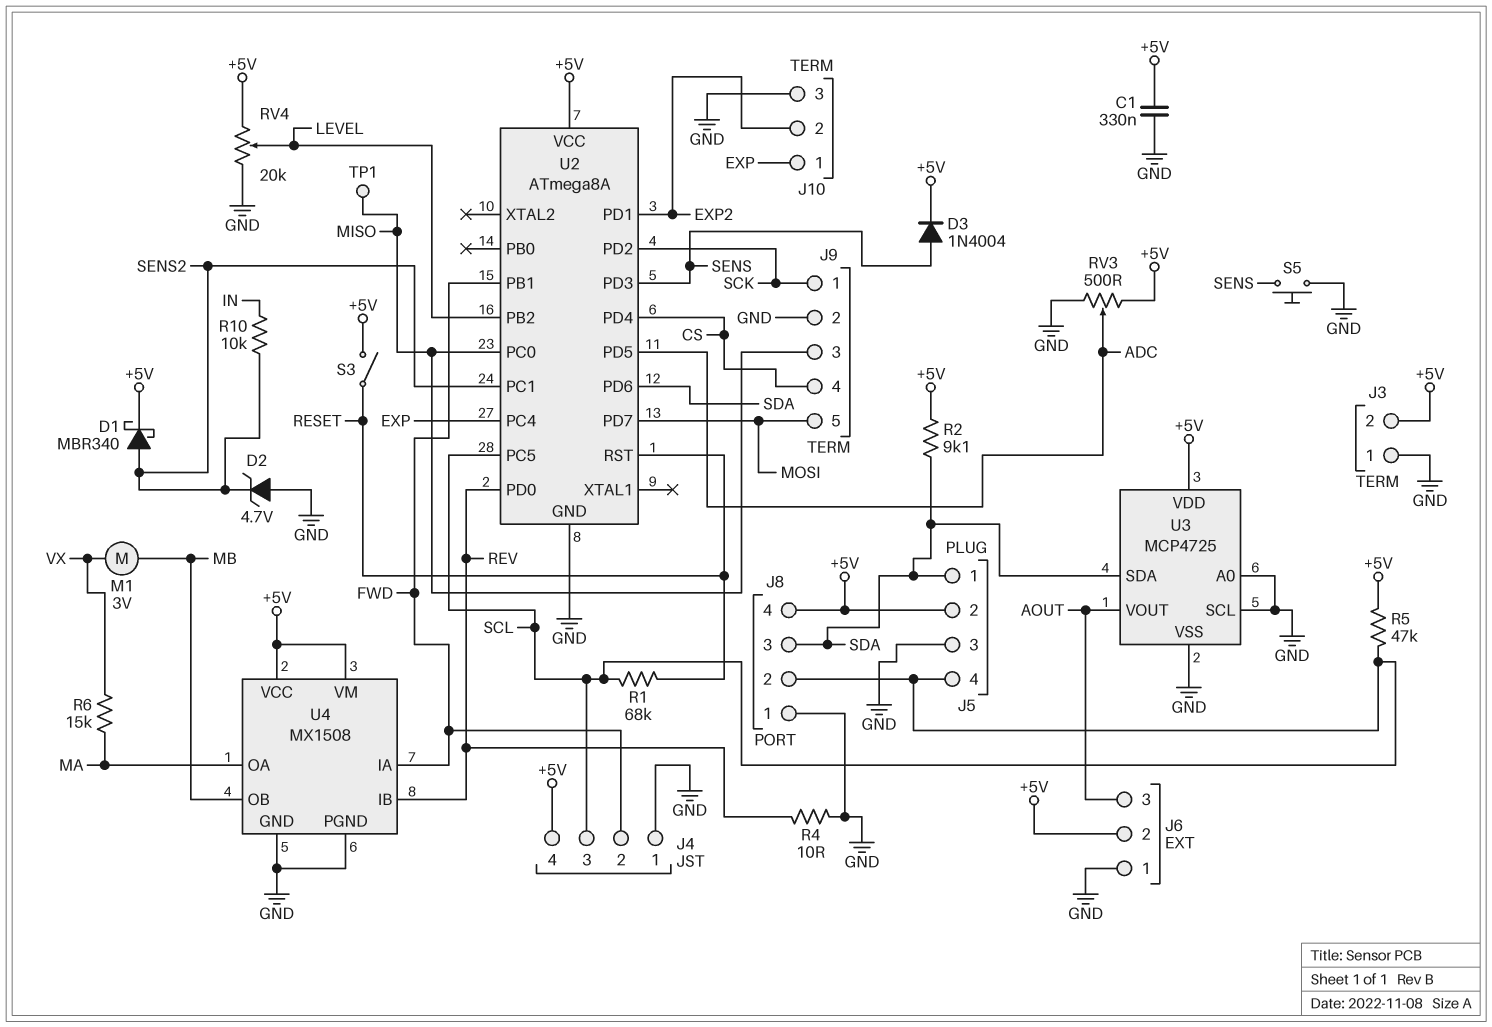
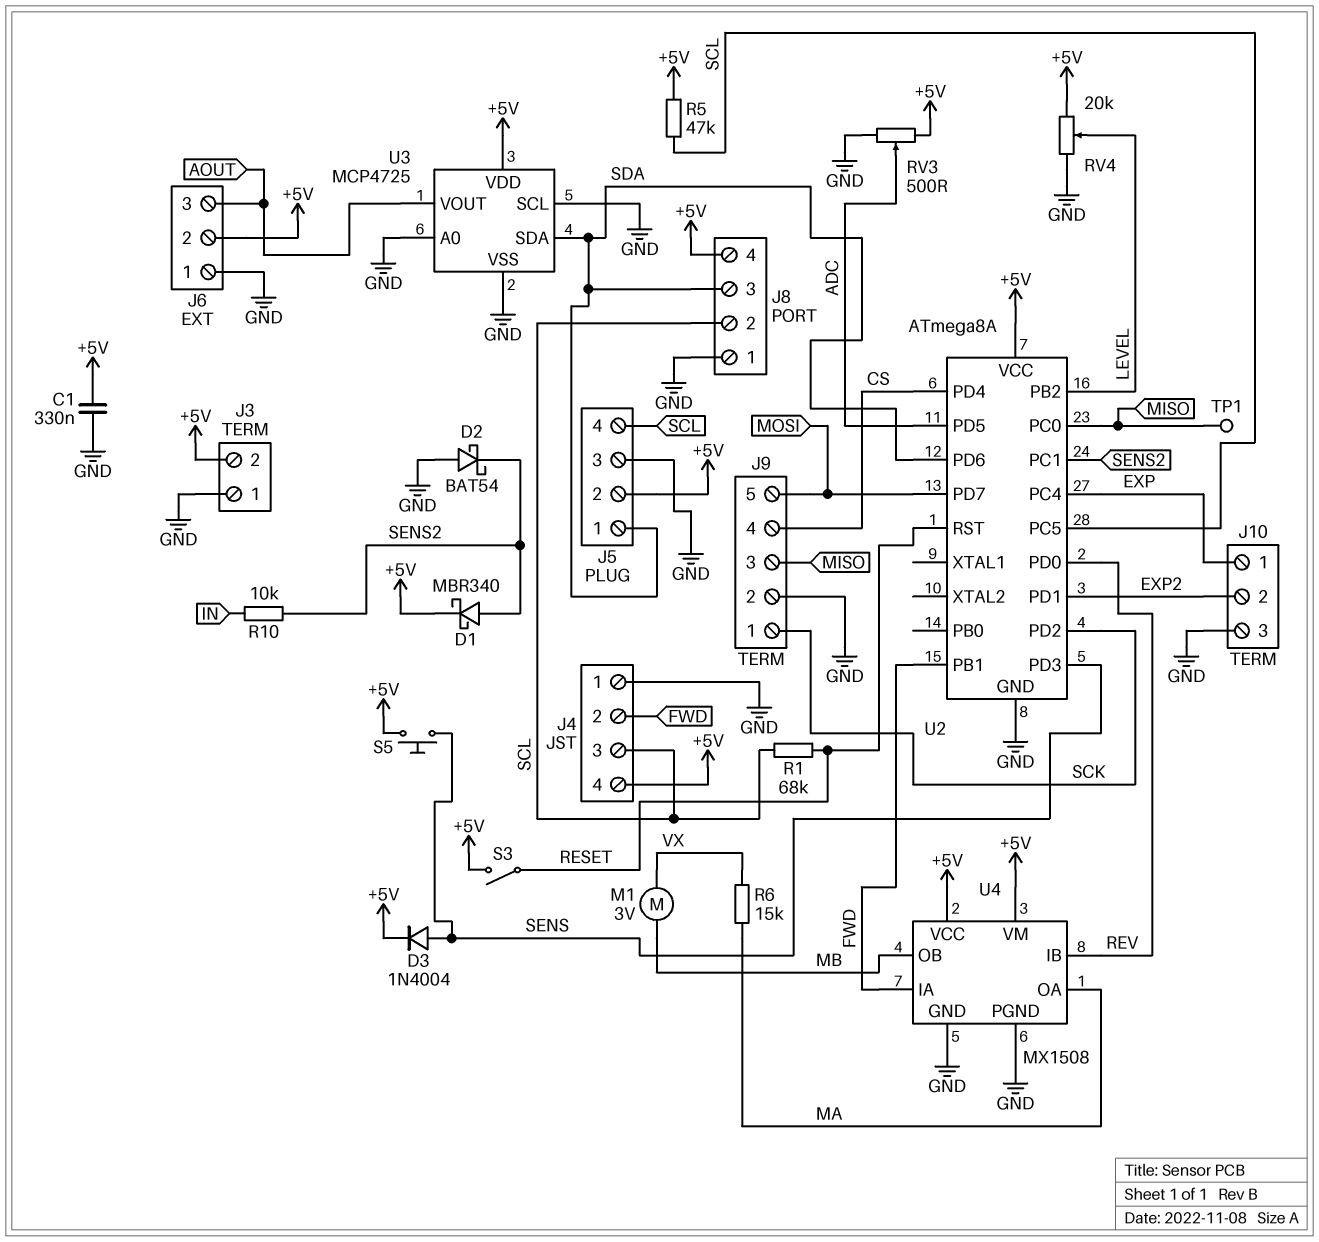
D2: zener 4.7V (A GND, K SENS2) -> schottky BAT54 (A GND, K SENS2)
R2: 9.1k (+5V, SDA) -> none
R4: 10 (GND, REV) -> none
S5: button (GND, SENS) -> button (+5V, SENS)

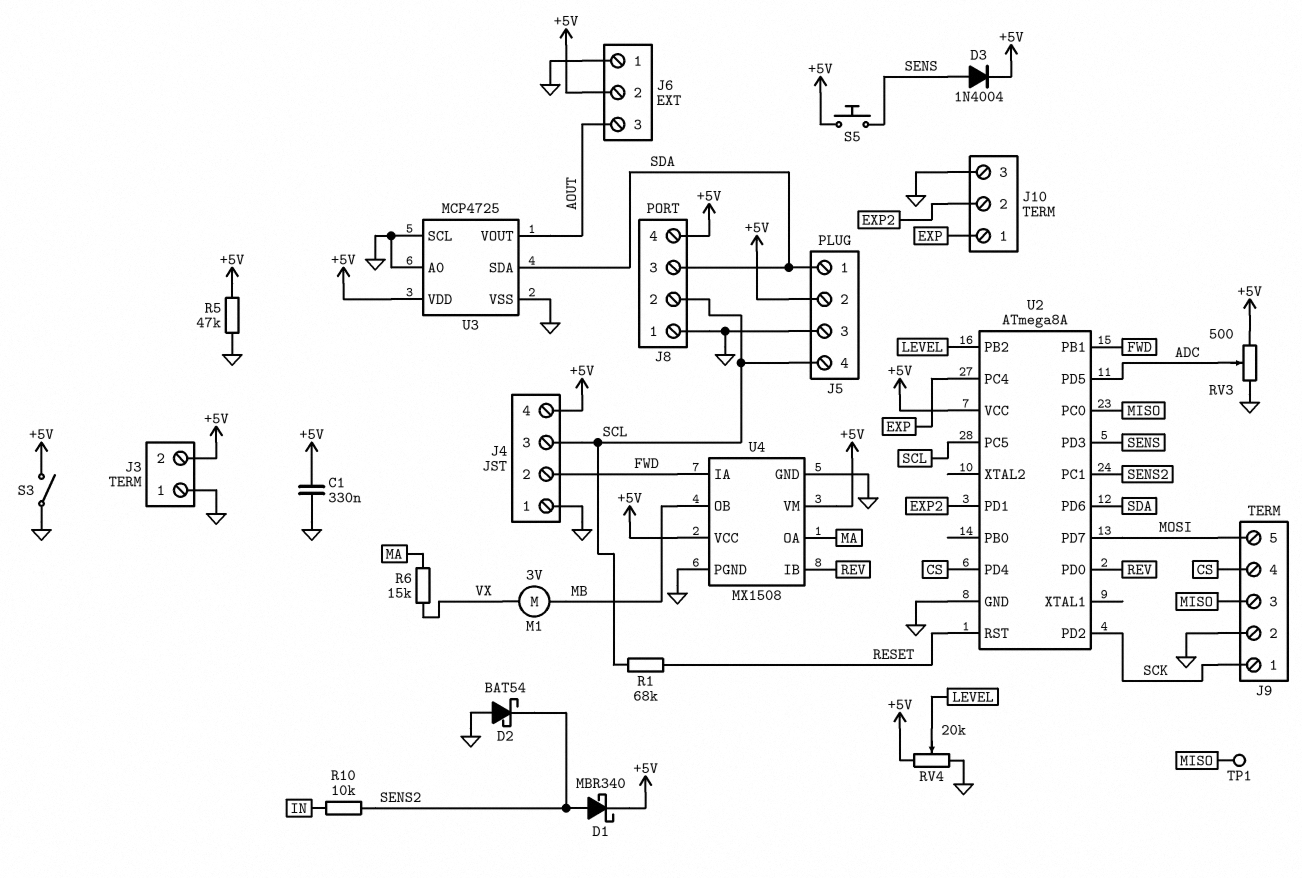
R5: 47k (+5V, SCL) -> 47k (+5V, GND)
S3: switch (+5V, RESET) -> switch (+5V, GND)

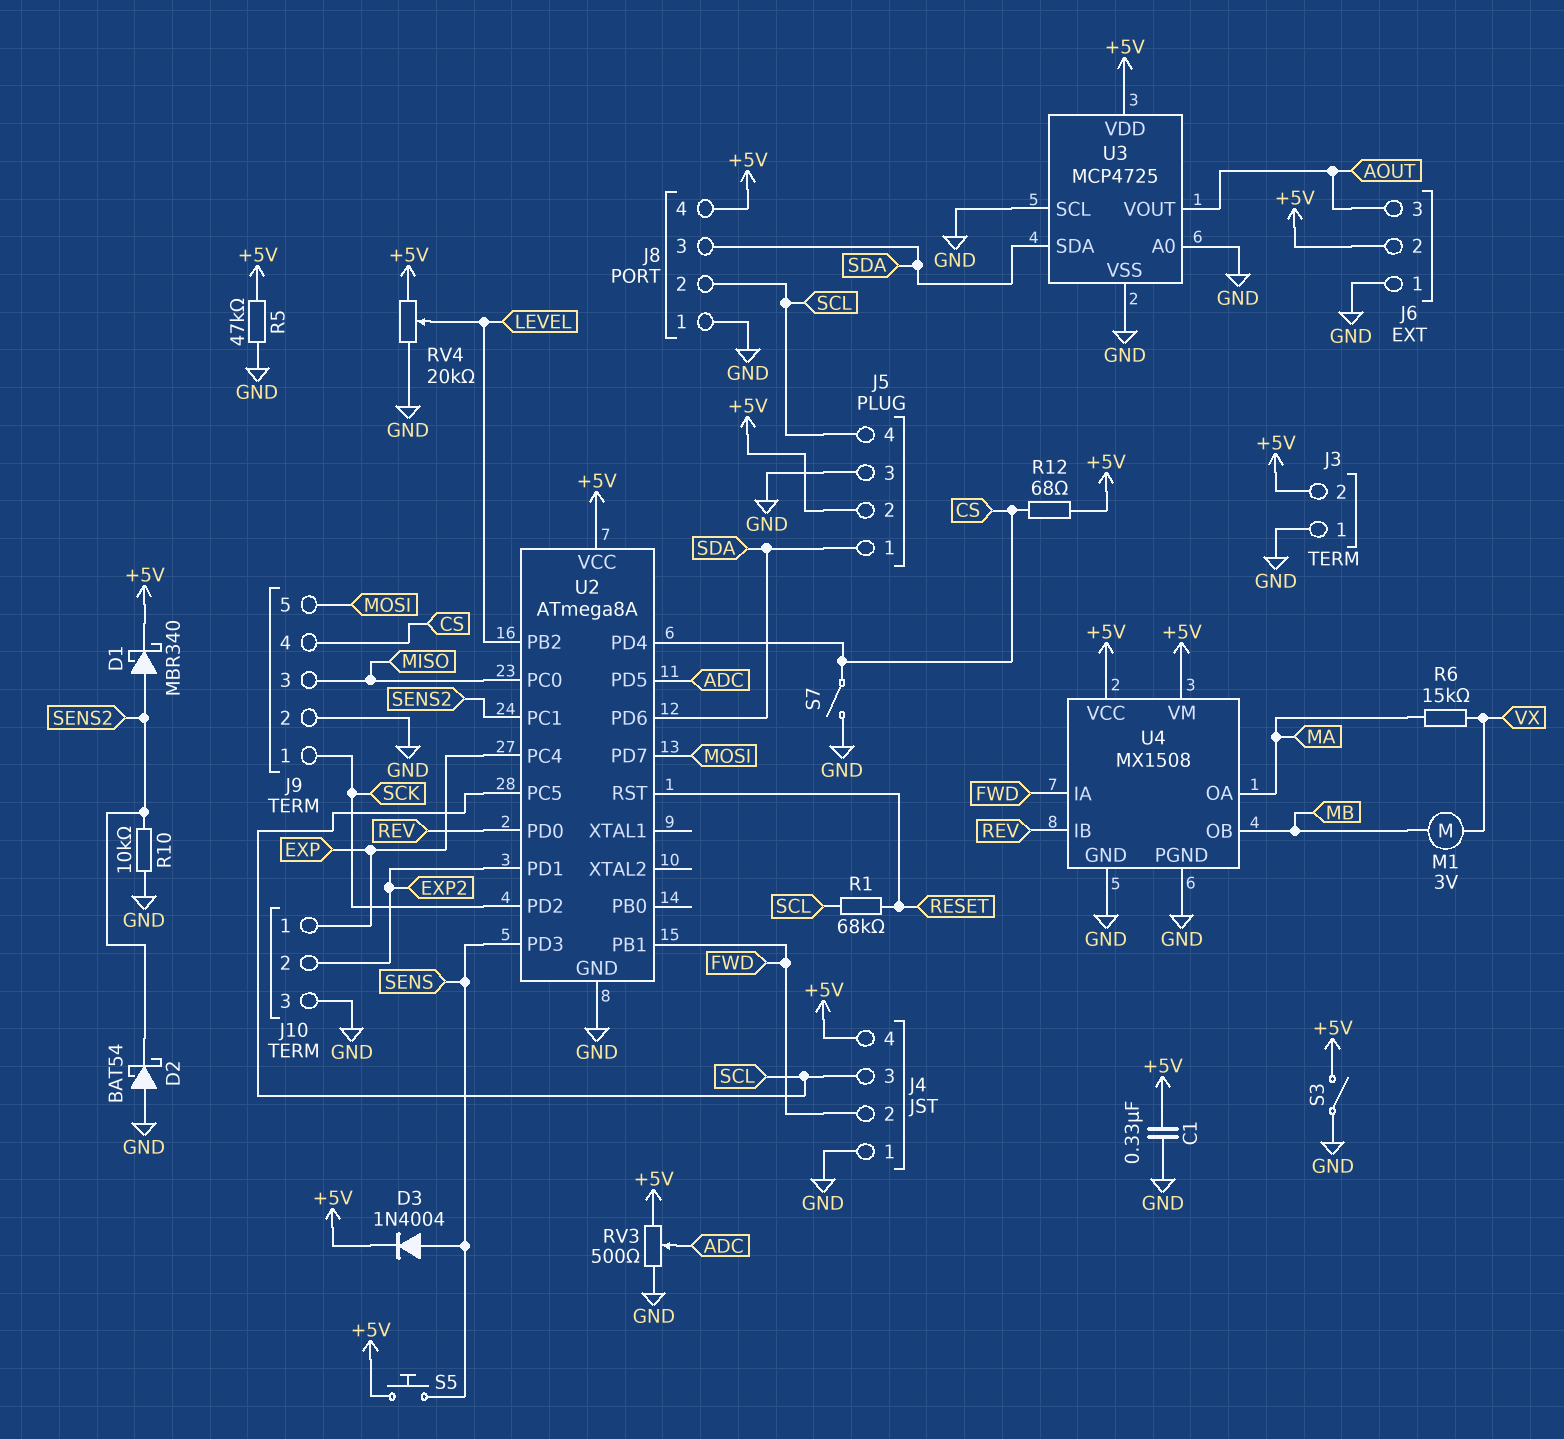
R10: 10k (IN, SENS2) -> 10k (GND, SENS2)
R12: none -> 68 (+5V, CS)
S7: none -> switch (CS, GND)
TP1: test point (MISO) -> none

